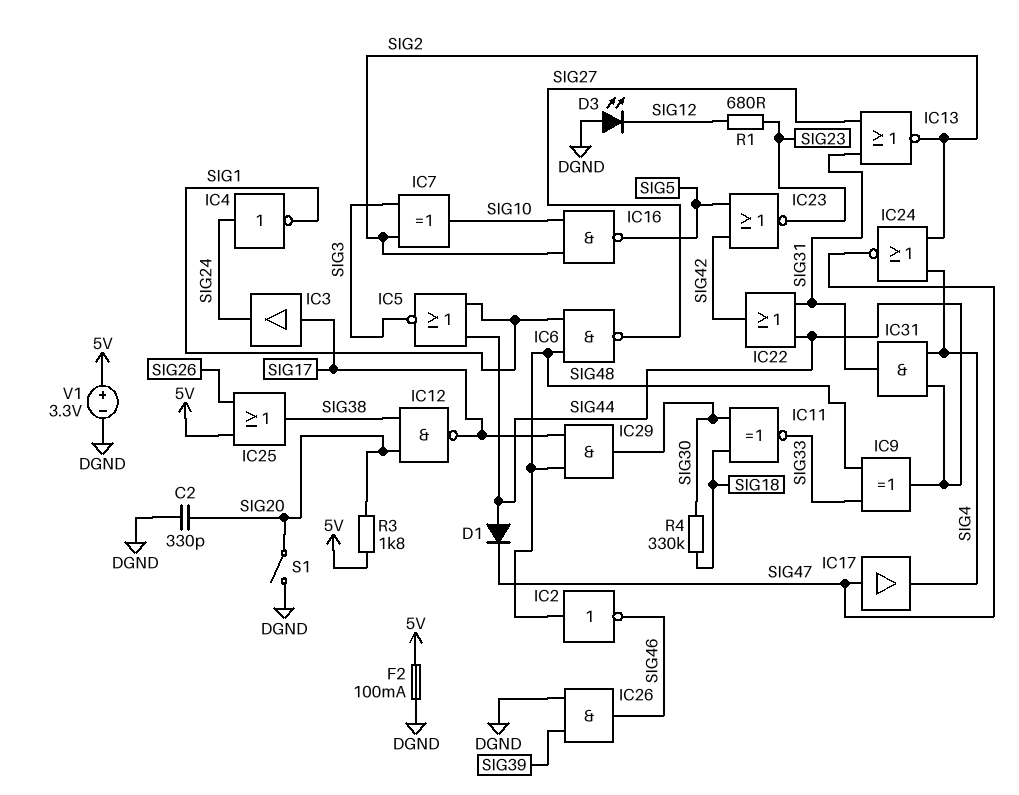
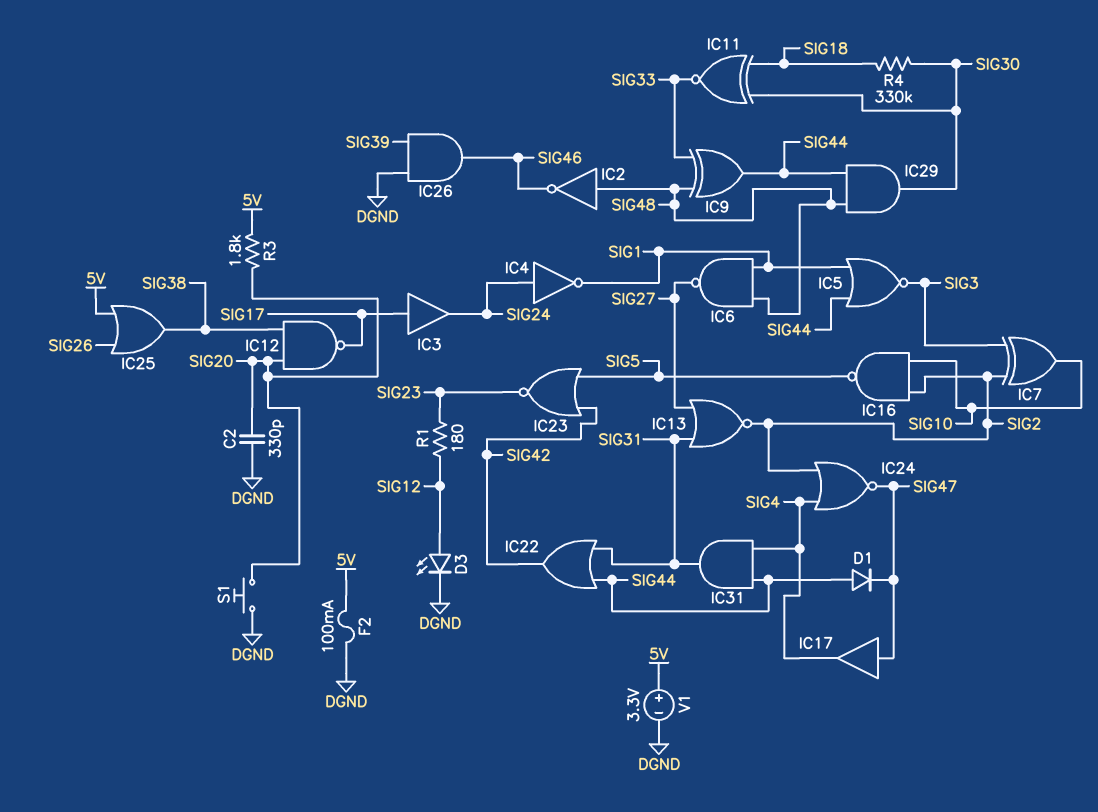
D3: LED (A DGND, K SIG12) -> LED (A SIG12, K DGND)
IC29: AND (in SIG17, in SIG48, out SIG30) -> AND (in SIG44, in SIG48, out SIG30)
R1: 680 (SIG12, SIG23) -> 180 (SIG12, SIG23)
S1: switch (DGND, SIG20) -> button (DGND, SIG20)

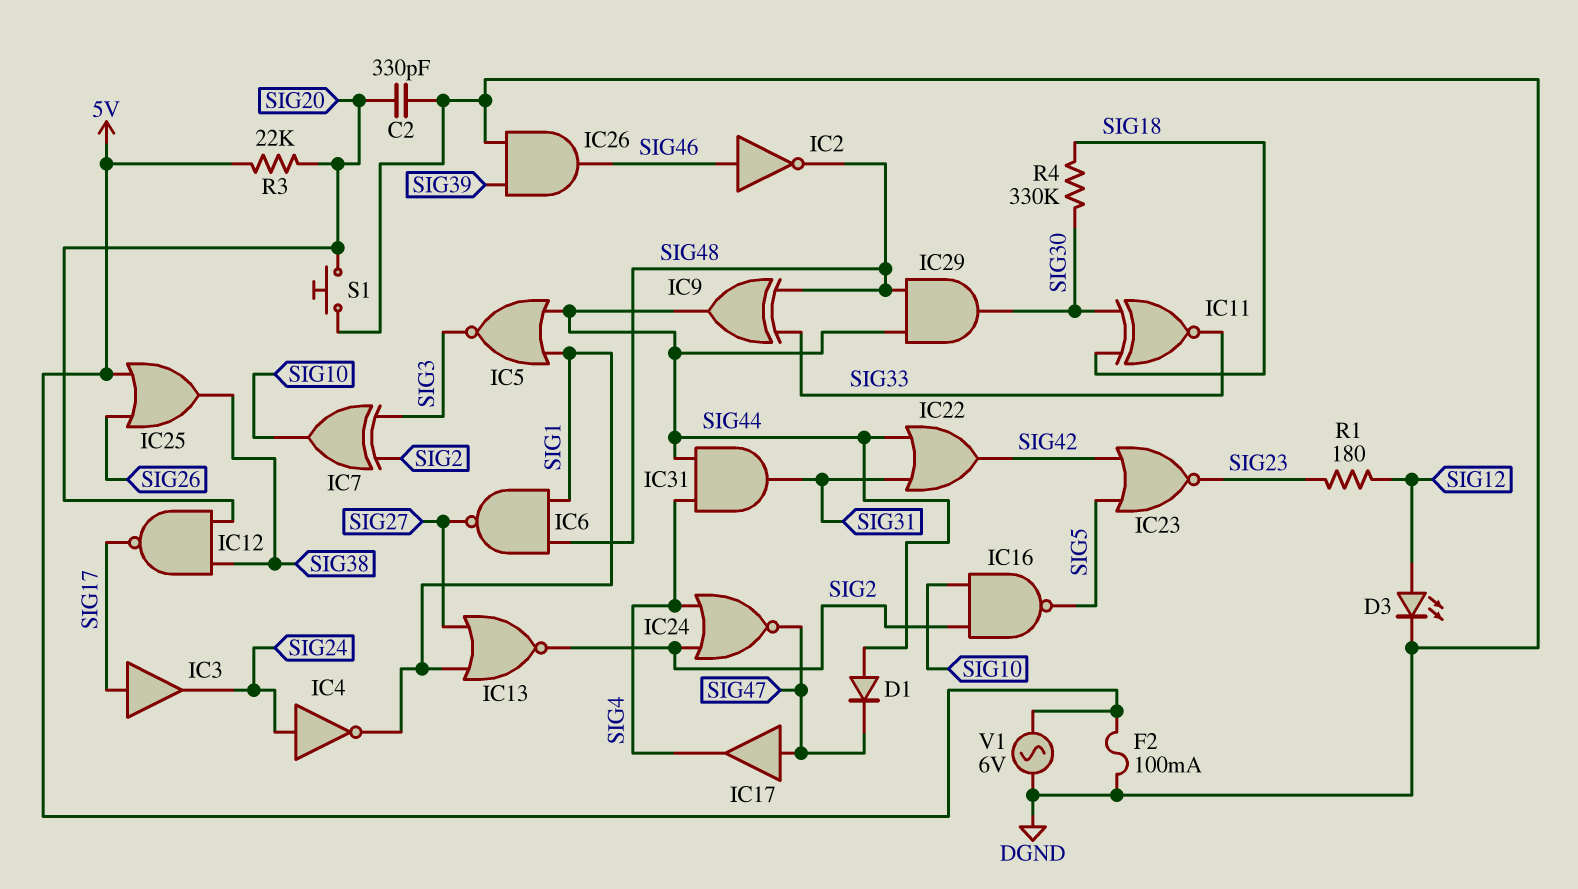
IC2: NOT (in SIG48, out SIG46) -> NOT (in SIG46, out SIG48)
IC13: NOR (in SIG27, in SIG31, out SIG2) -> NOR (in SIG1, in SIG27, out SIG2)
R3: 1.8k (5V, SIG20) -> 22k (5V, SIG20)
V1: 3.3V (plus 5V, minus DGND) -> AC 6V (5V, DGND)

